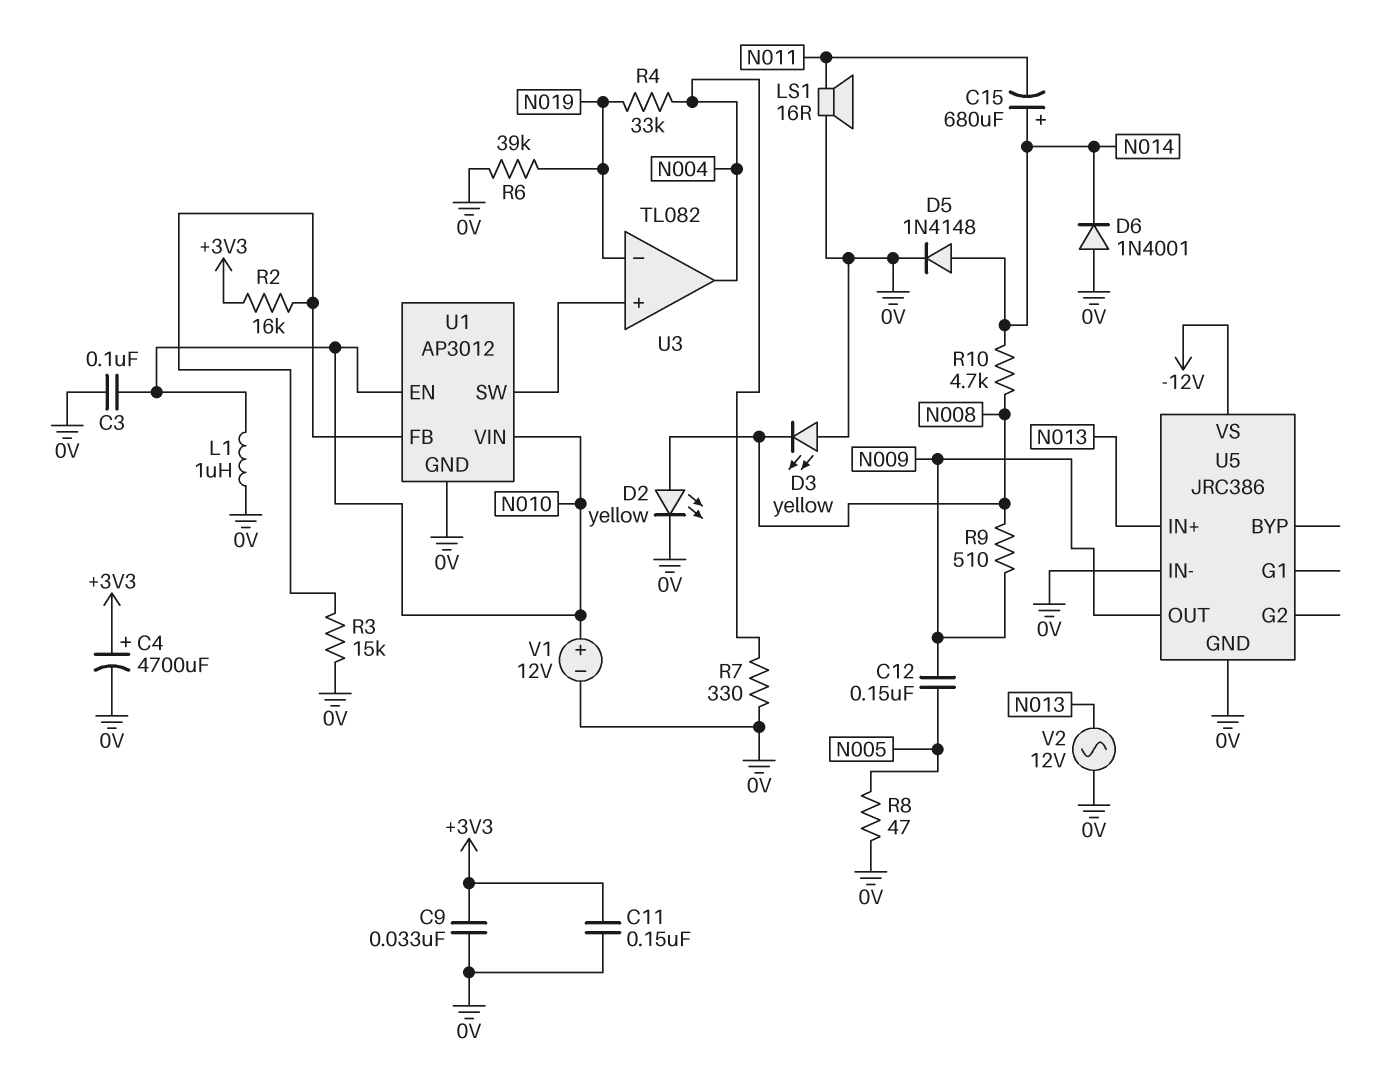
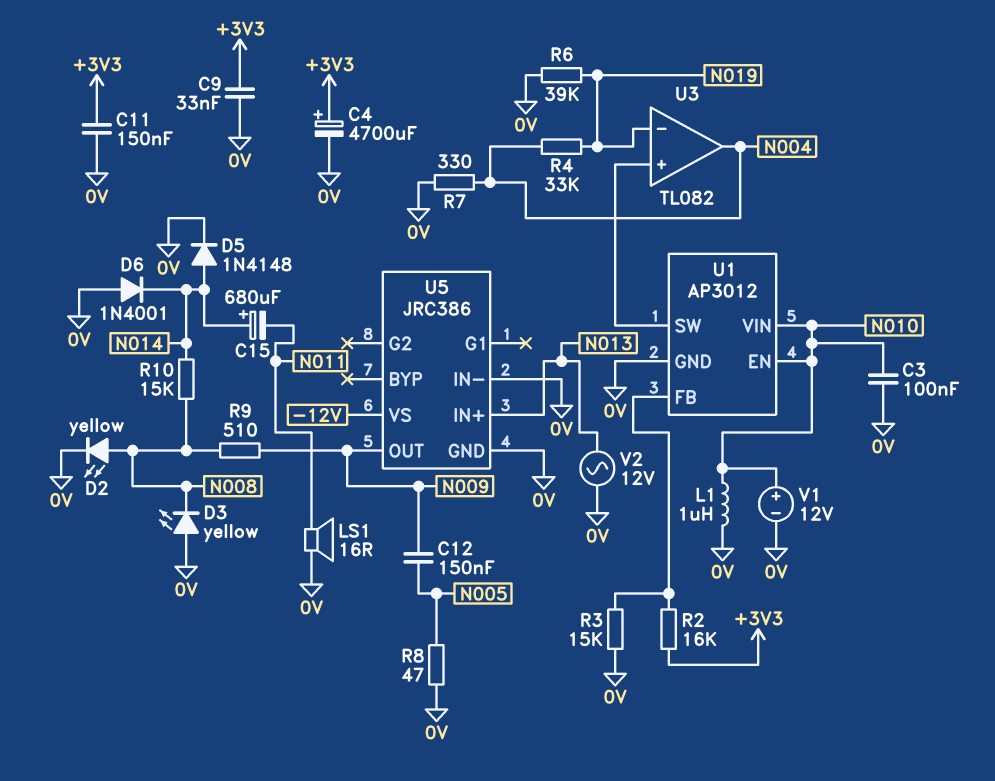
R10: 4.7k (N008, N014) -> 15k (N008, N014)

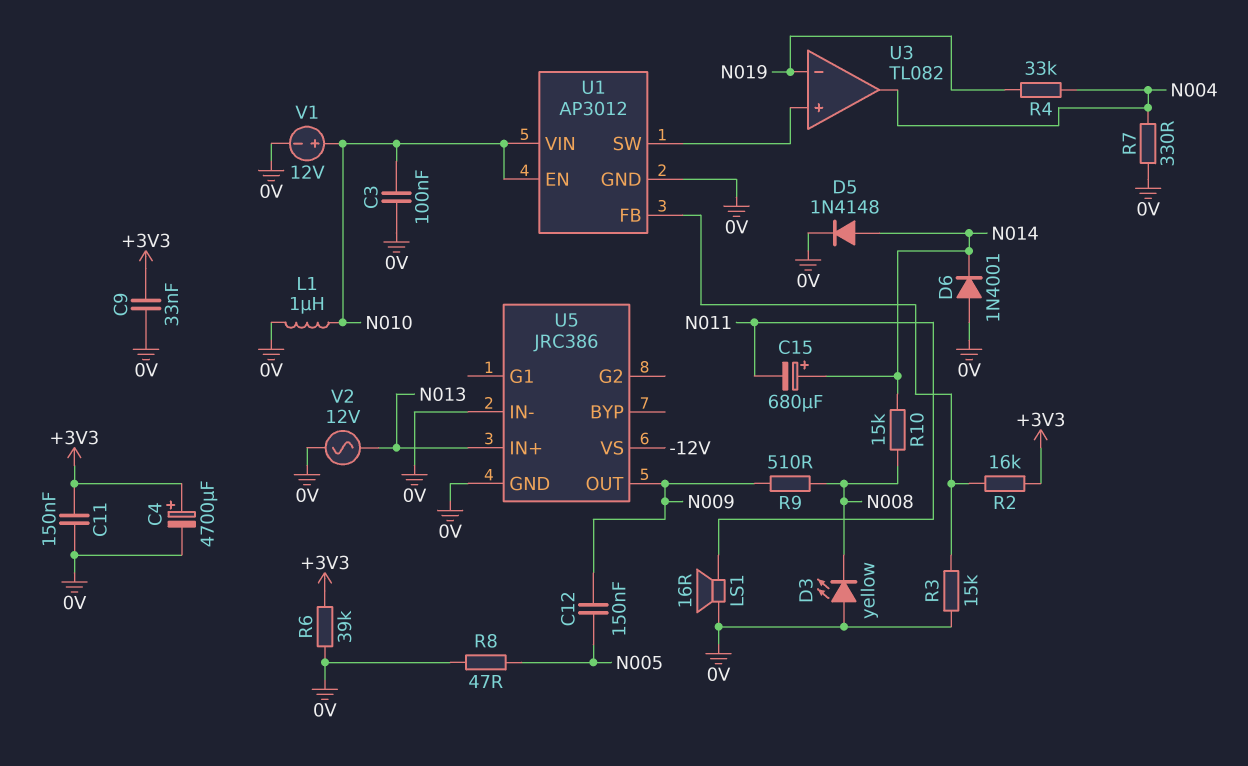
D2: LED yellow (A N008, K 0V) -> none
R6: 39k (0V, N019) -> 39k (+3V3, 0V)

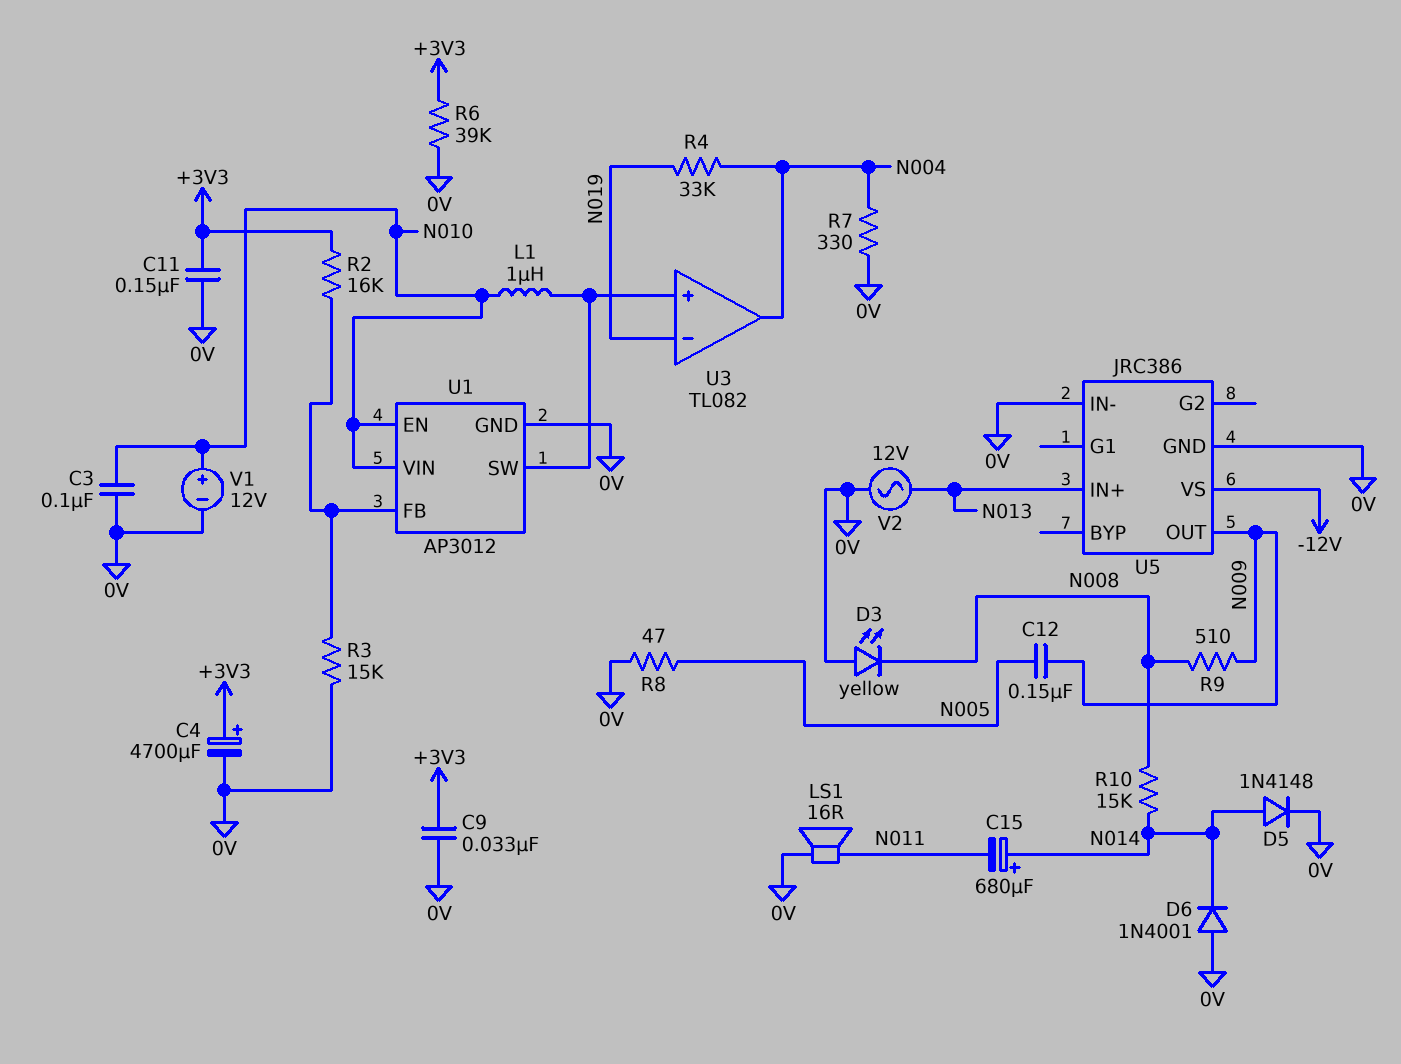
L1: 1uH (0V, N010) -> 1uH (N010, U1/SW)

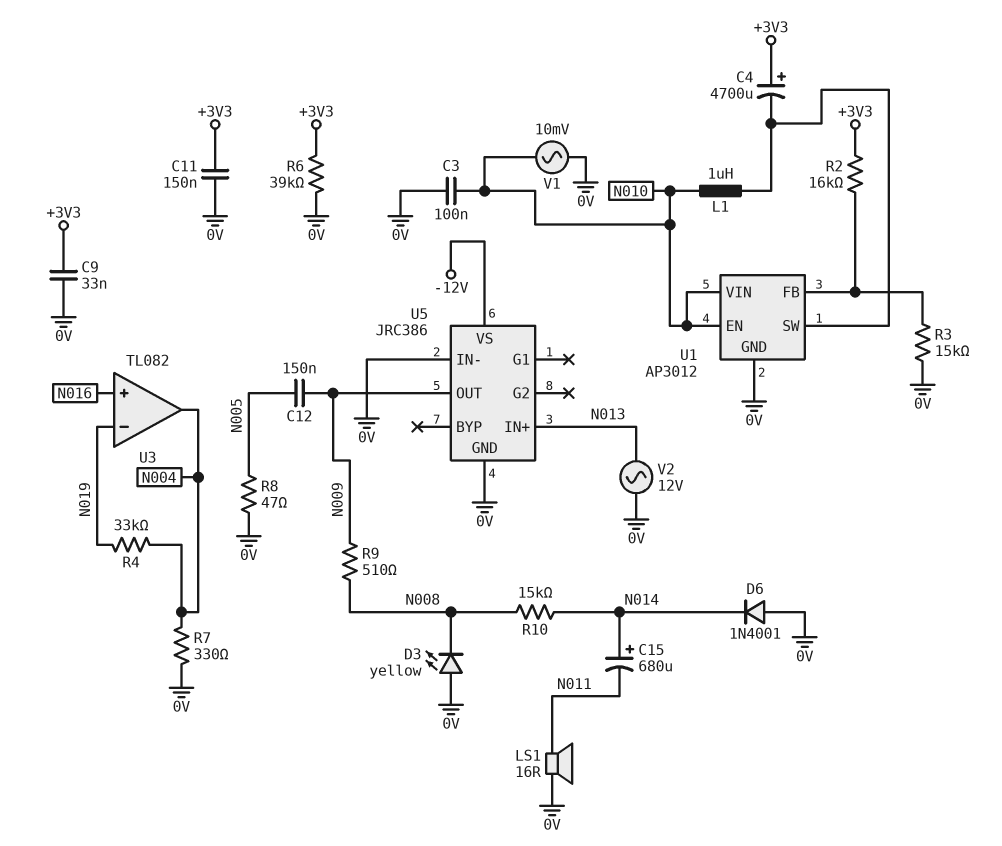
C4: 4700uF (plus +3V3, minus 0V) -> 4700uF (plus +3V3, minus U1/SW)
D5: diode 1N4148 (A N014, K 0V) -> none
U3 pin in+: U1/SW -> N016
V1: 12V (plus N010, minus 0V) -> AC 10mV (0V, N010)

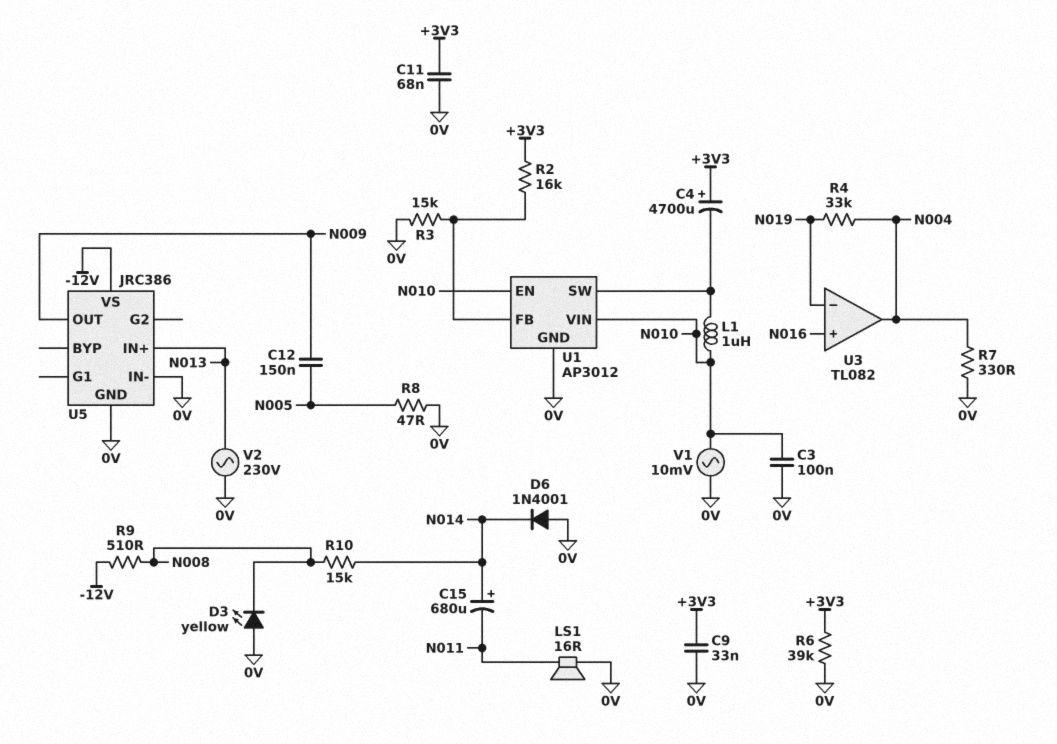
C11: 150nF (+3V3, 0V) -> 68nF (+3V3, 0V)
R9: 510 (N008, N009) -> 510 (-12V, N008)
V2: AC 12V (0V, N013) -> AC 230V (0V, N013)

